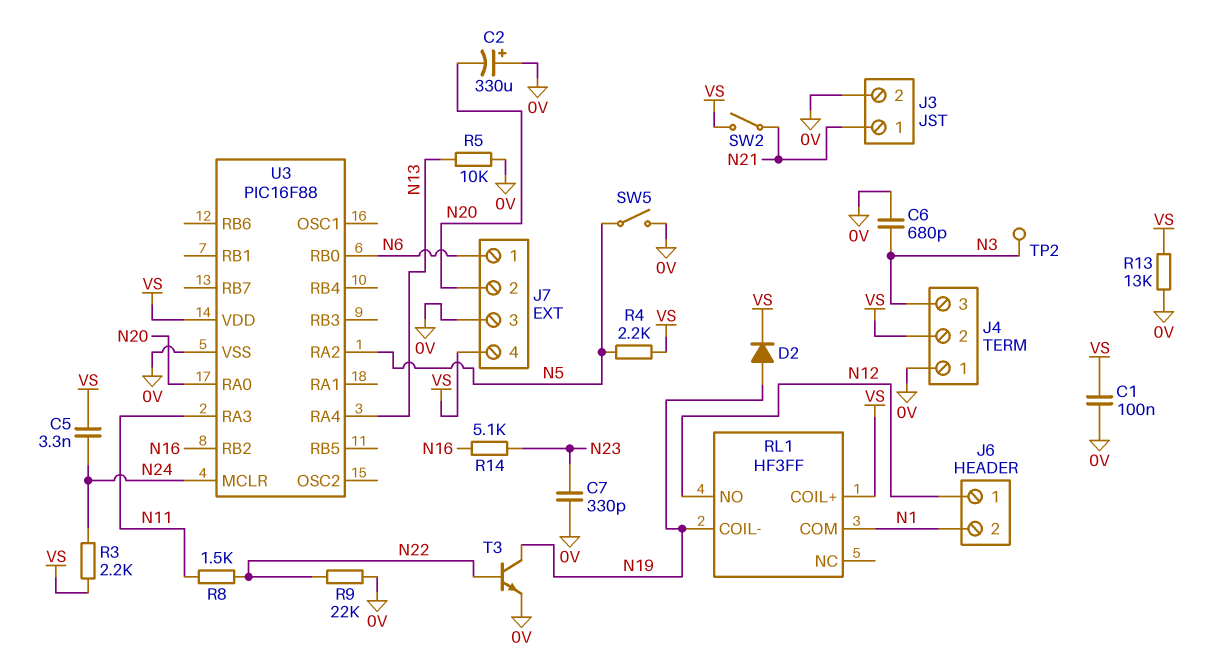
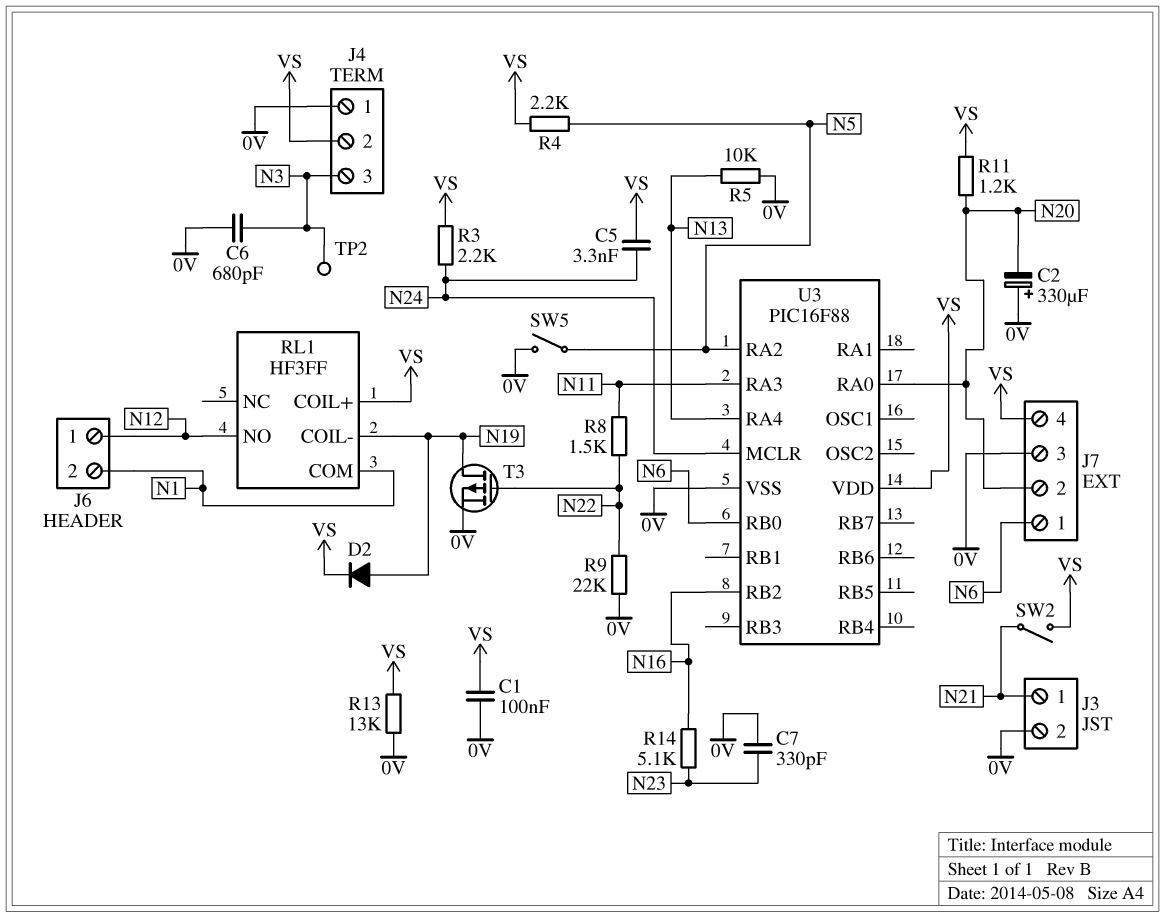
R11: none -> 1.2k (N20, VS)
T3: NPN (B N22, C N19, E 0V) -> PMOS (G N22, D N19, S 0V)

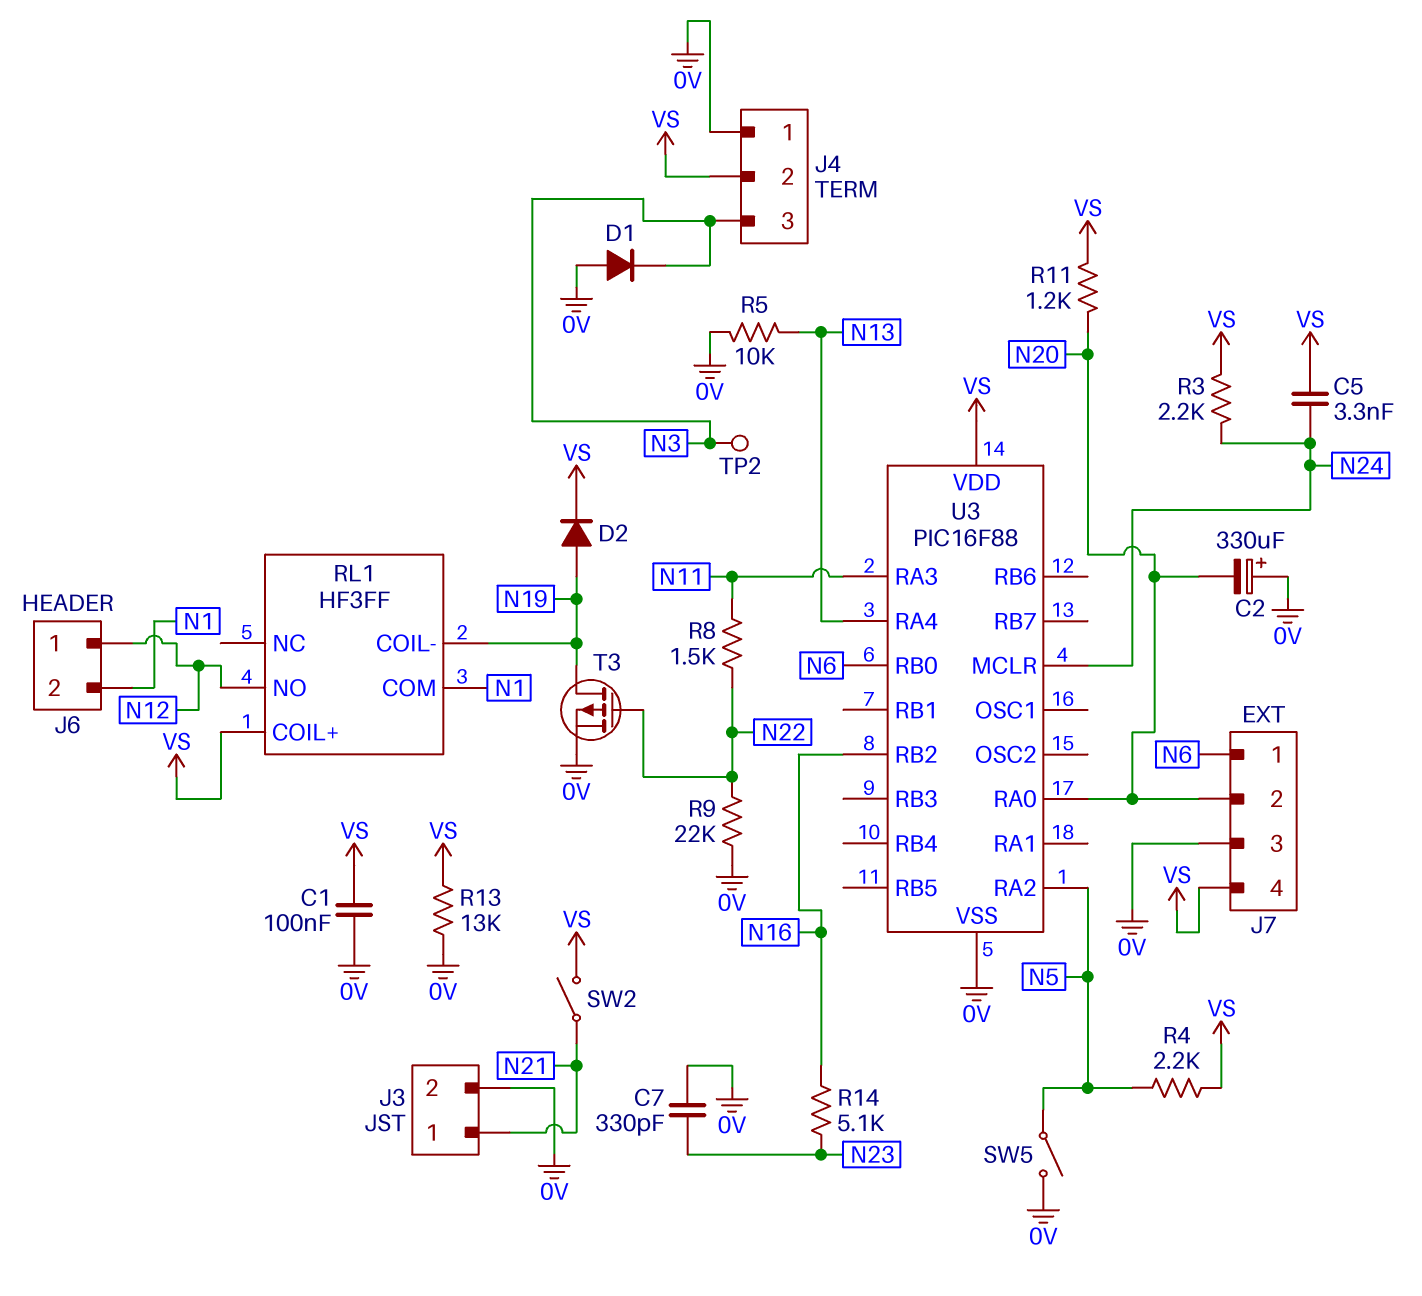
C6: 680pF (0V, N3) -> none
D1: none -> diode (A 0V, K N3)

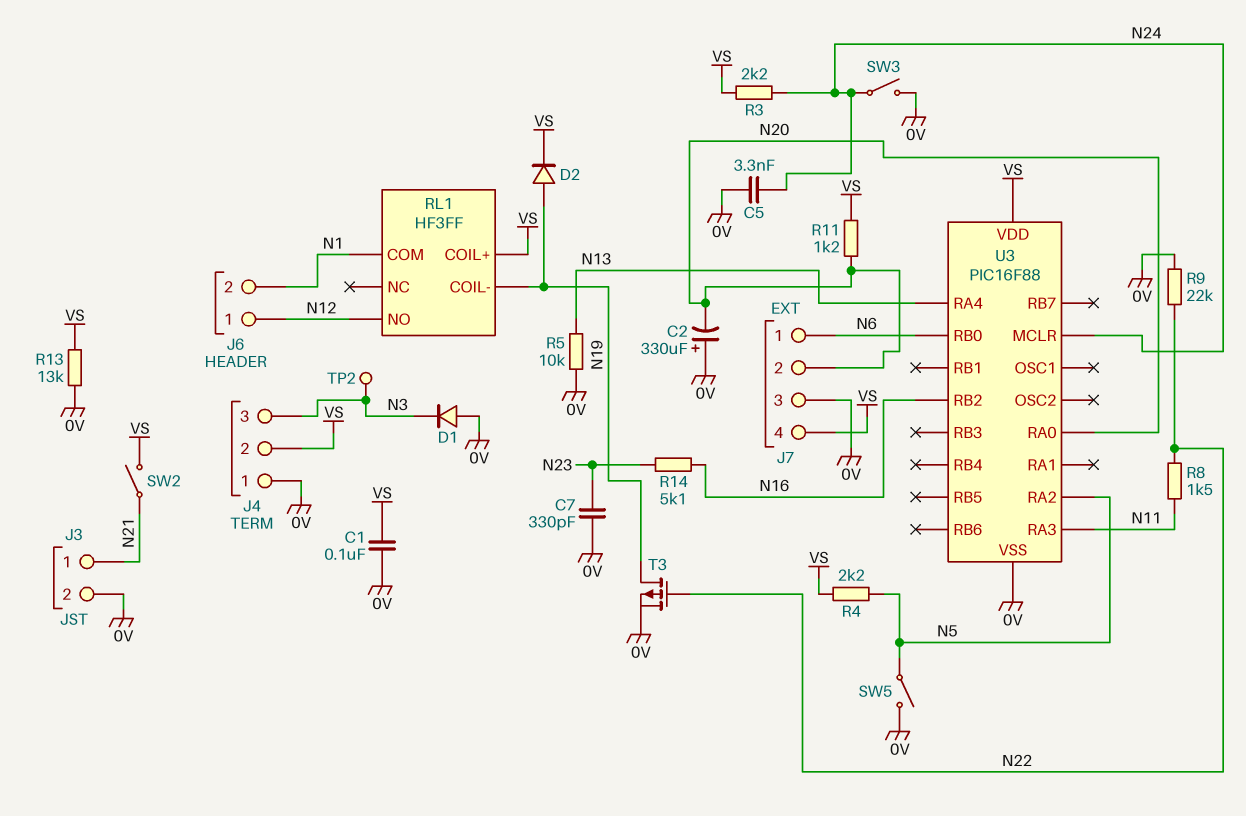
C5: 3.3nF (N24, VS) -> 3.3nF (0V, N24)
SW3: none -> switch (0V, N24)

